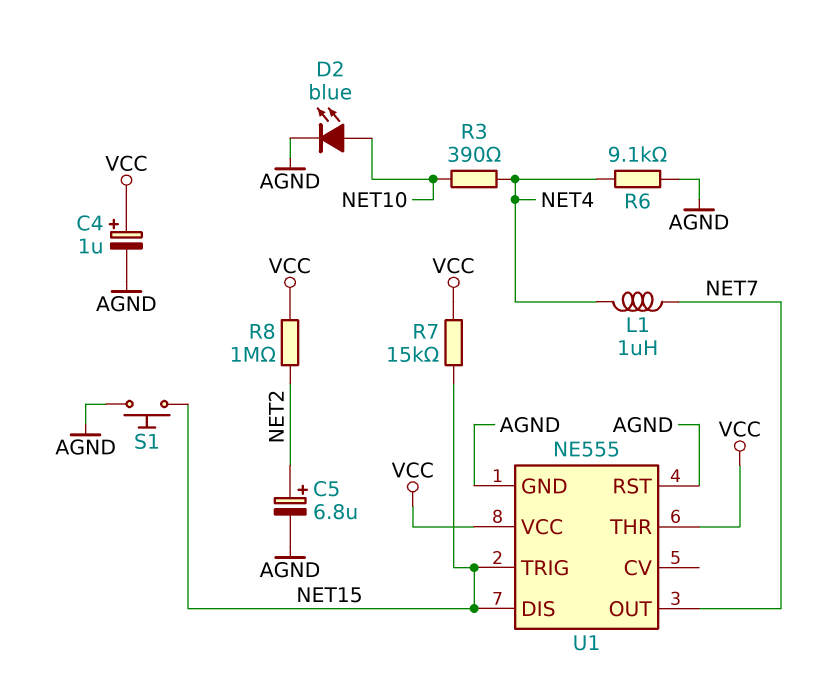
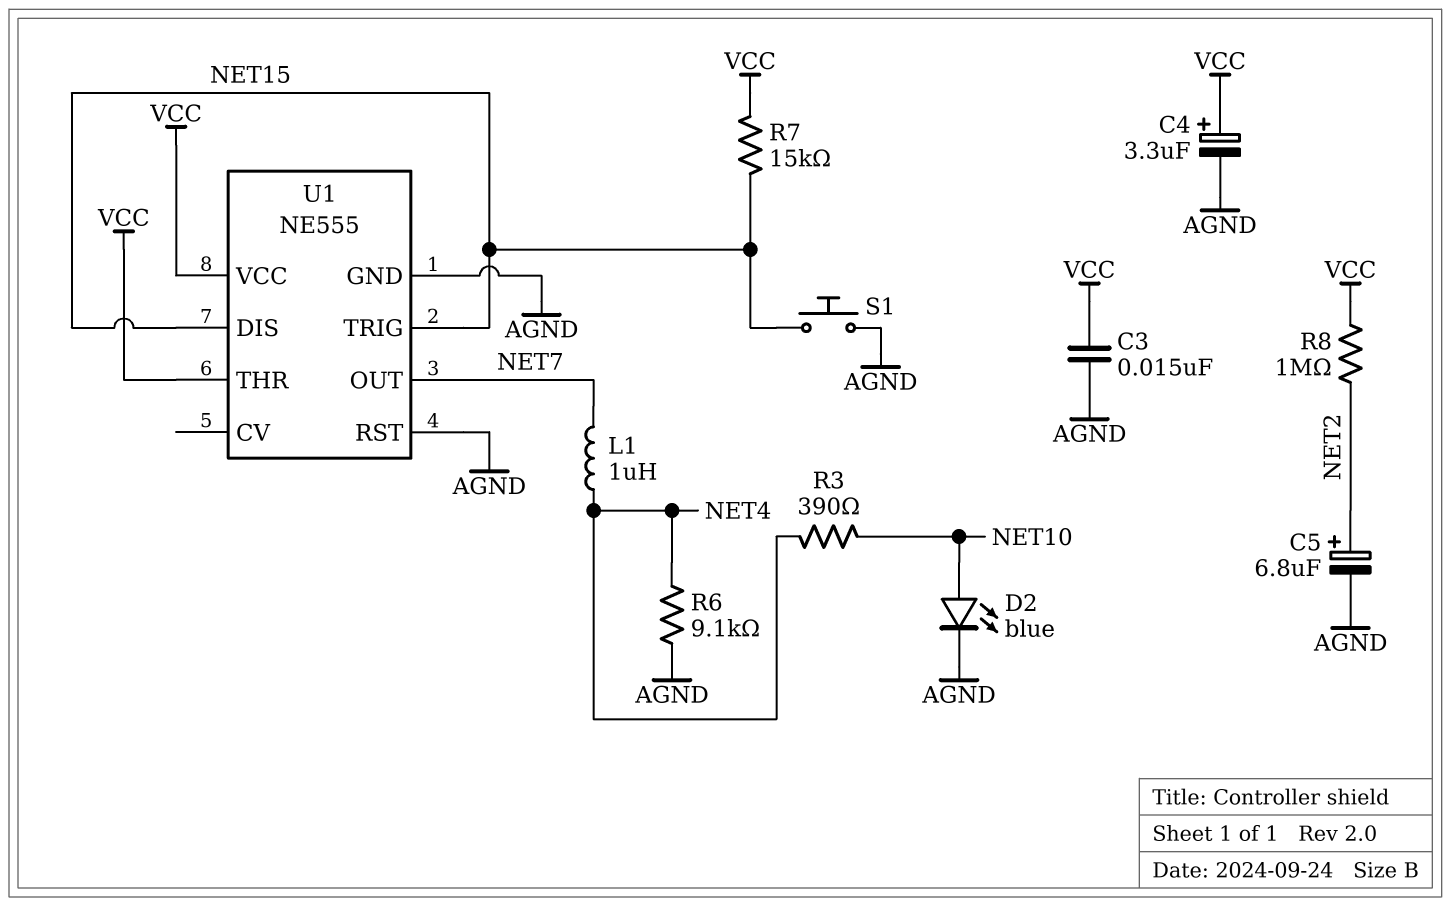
C3: none -> 15nF (AGND, VCC)
C4: 1uF (plus VCC, minus AGND) -> 3.3uF (plus VCC, minus AGND)

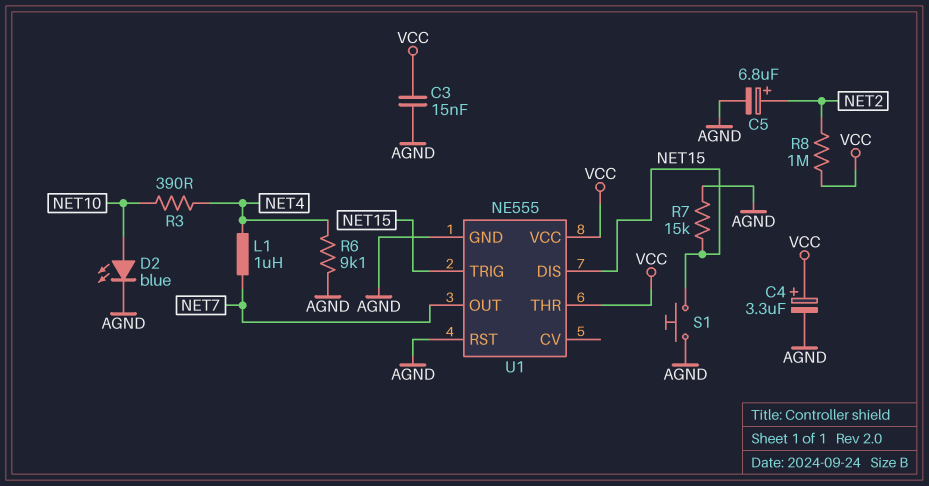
R7: 15k (NET15, VCC) -> 15k (AGND, NET15)

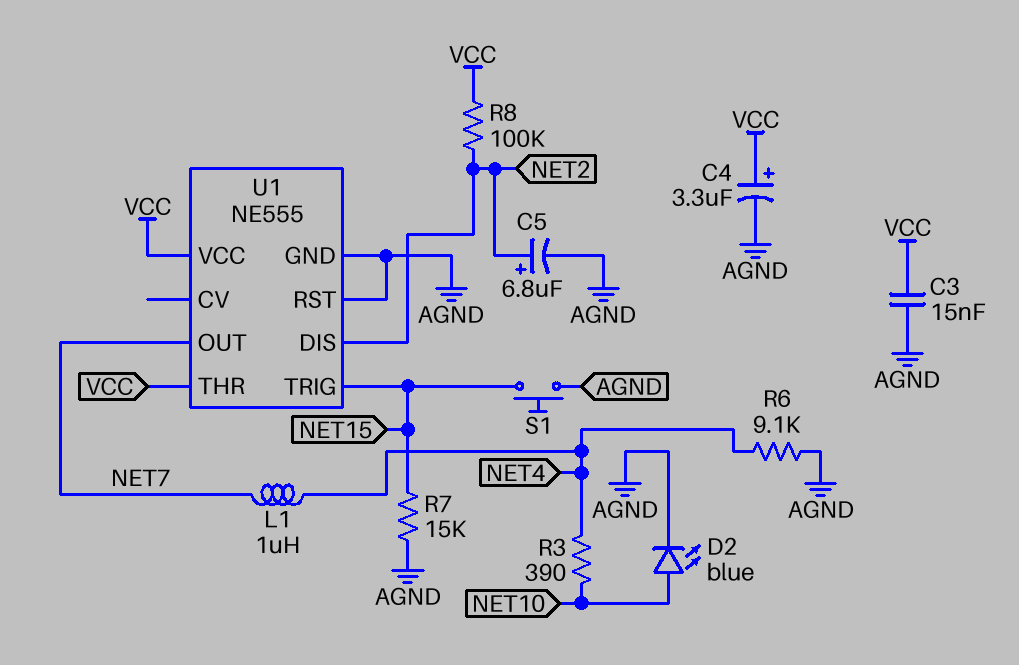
R8: 1M (NET2, VCC) -> 100k (NET2, VCC)
U1 pin DIS: NET15 -> NET2

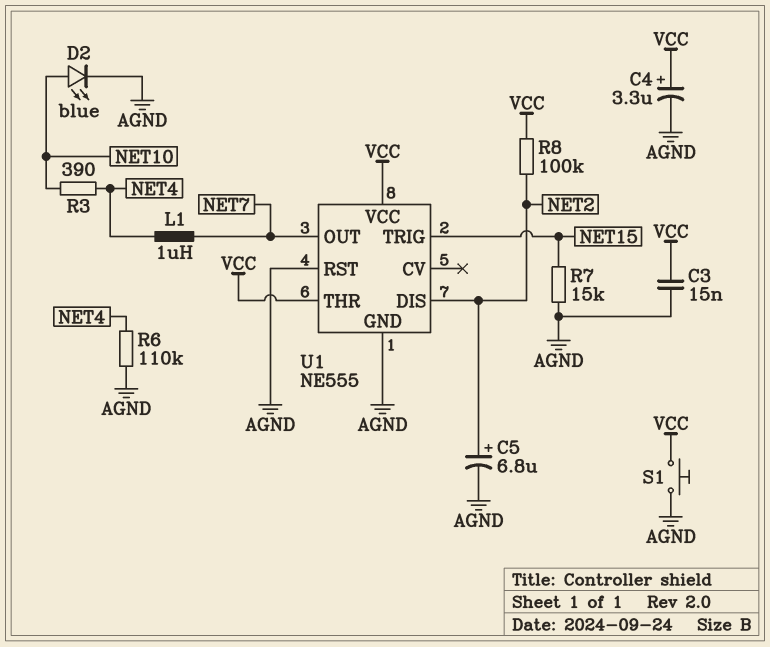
R6: 9.1k (AGND, NET4) -> 110k (AGND, NET4)
S1: button (AGND, NET15) -> button (AGND, VCC)

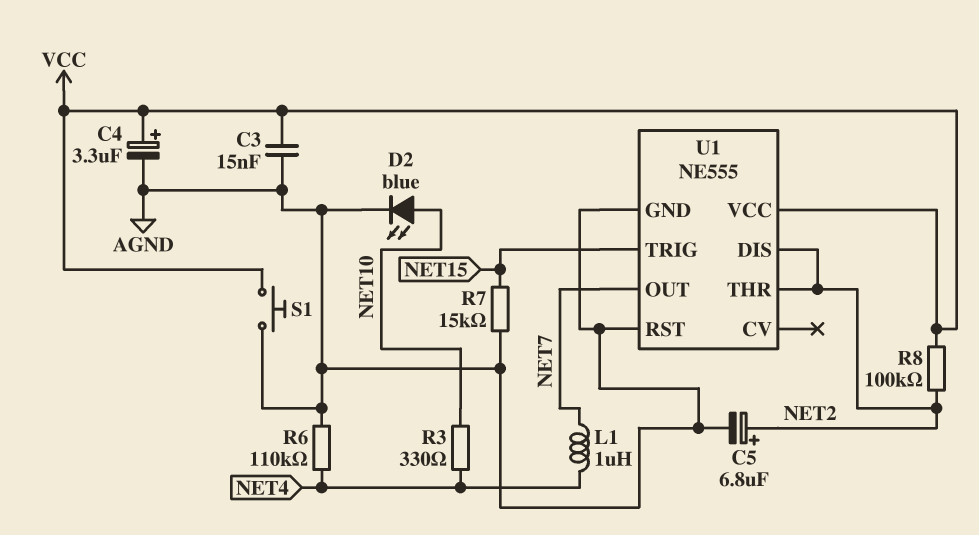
R3: 390 (NET4, NET10) -> 330 (NET4, NET10)
U1 pin THR: VCC -> NET2

